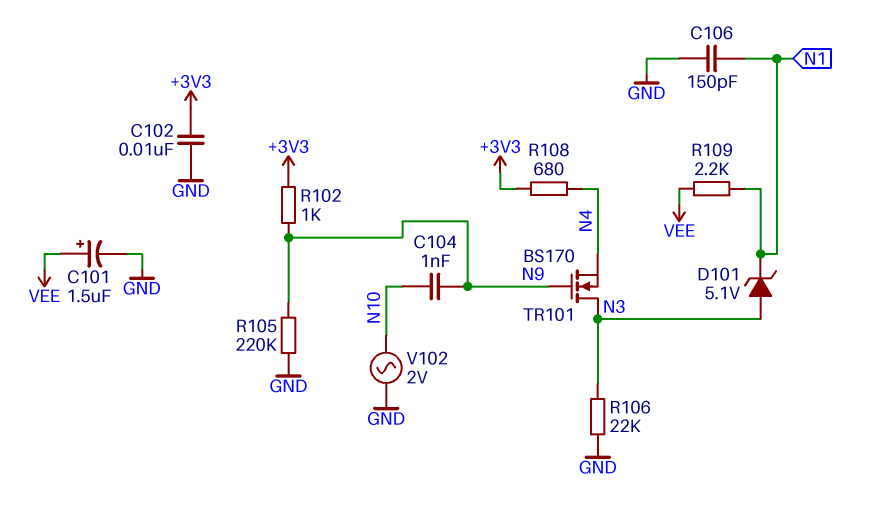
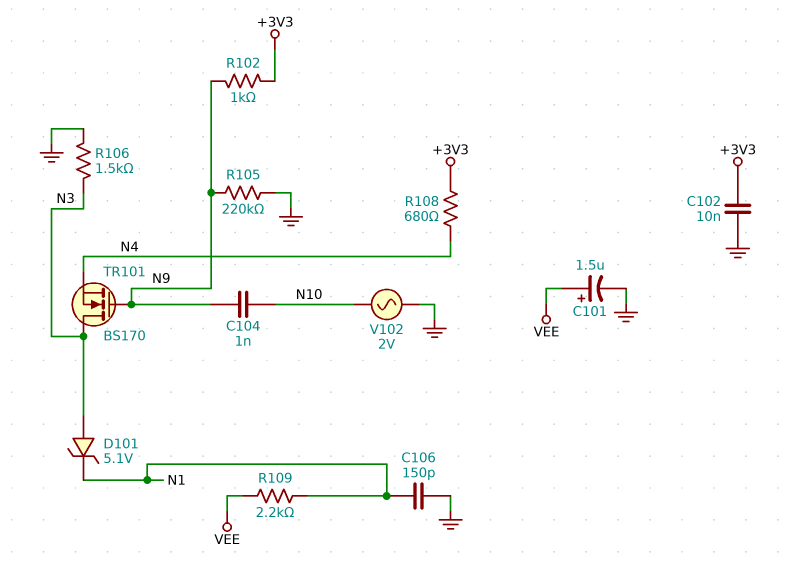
R106: 22k (GND, N3) -> 1.5k (GND, N3)

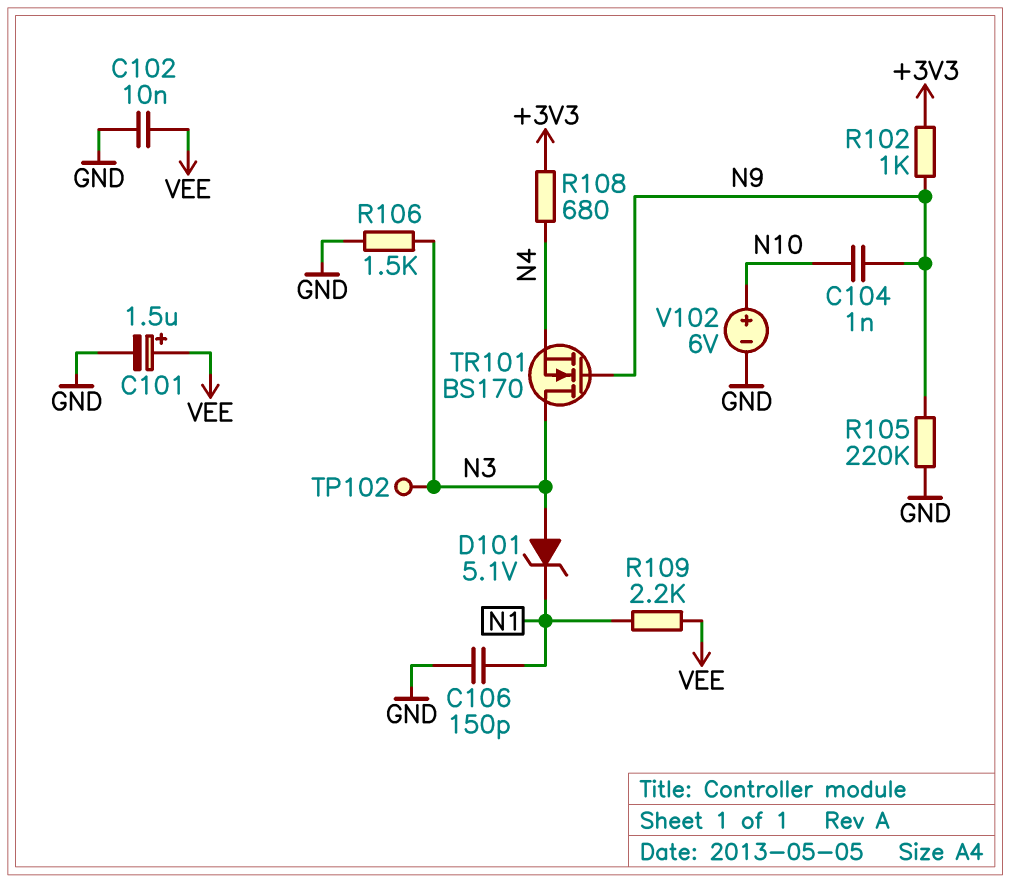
C102: 10nF (+3V3, GND) -> 10nF (GND, VEE)
TP102: none -> test point (N3)
V102: AC 2V (GND, N10) -> 6V (plus N10, minus GND)

